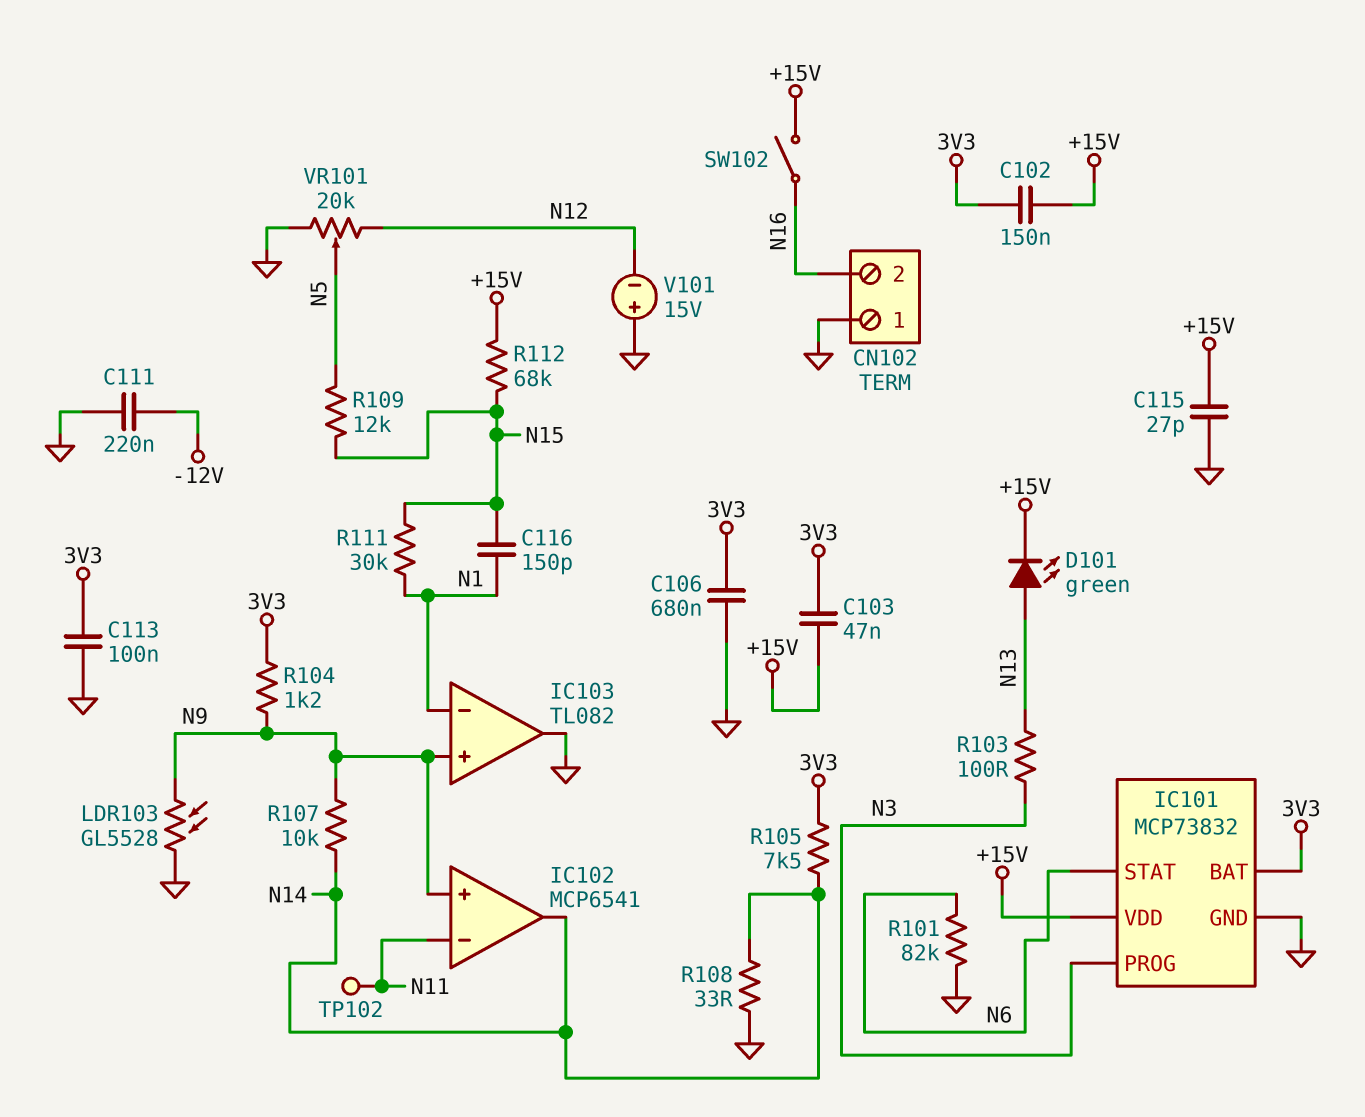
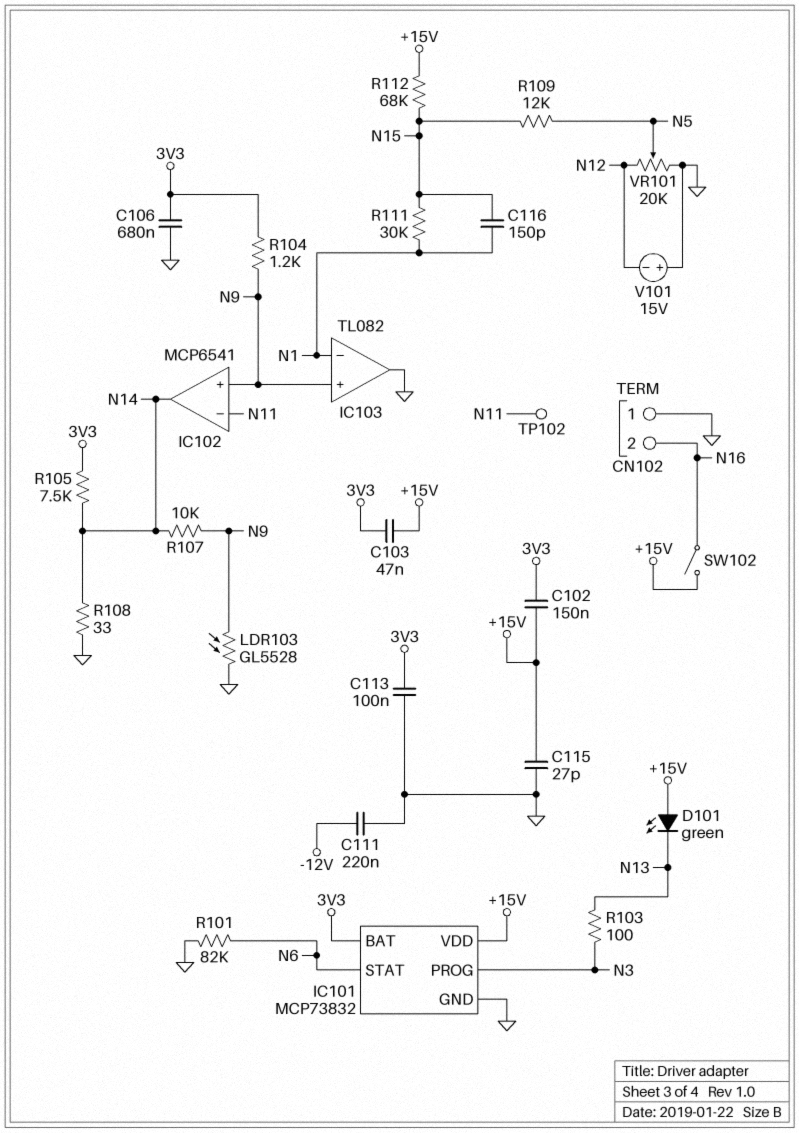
D101: LED green (A N13, K +15V) -> LED green (A +15V, K N13)

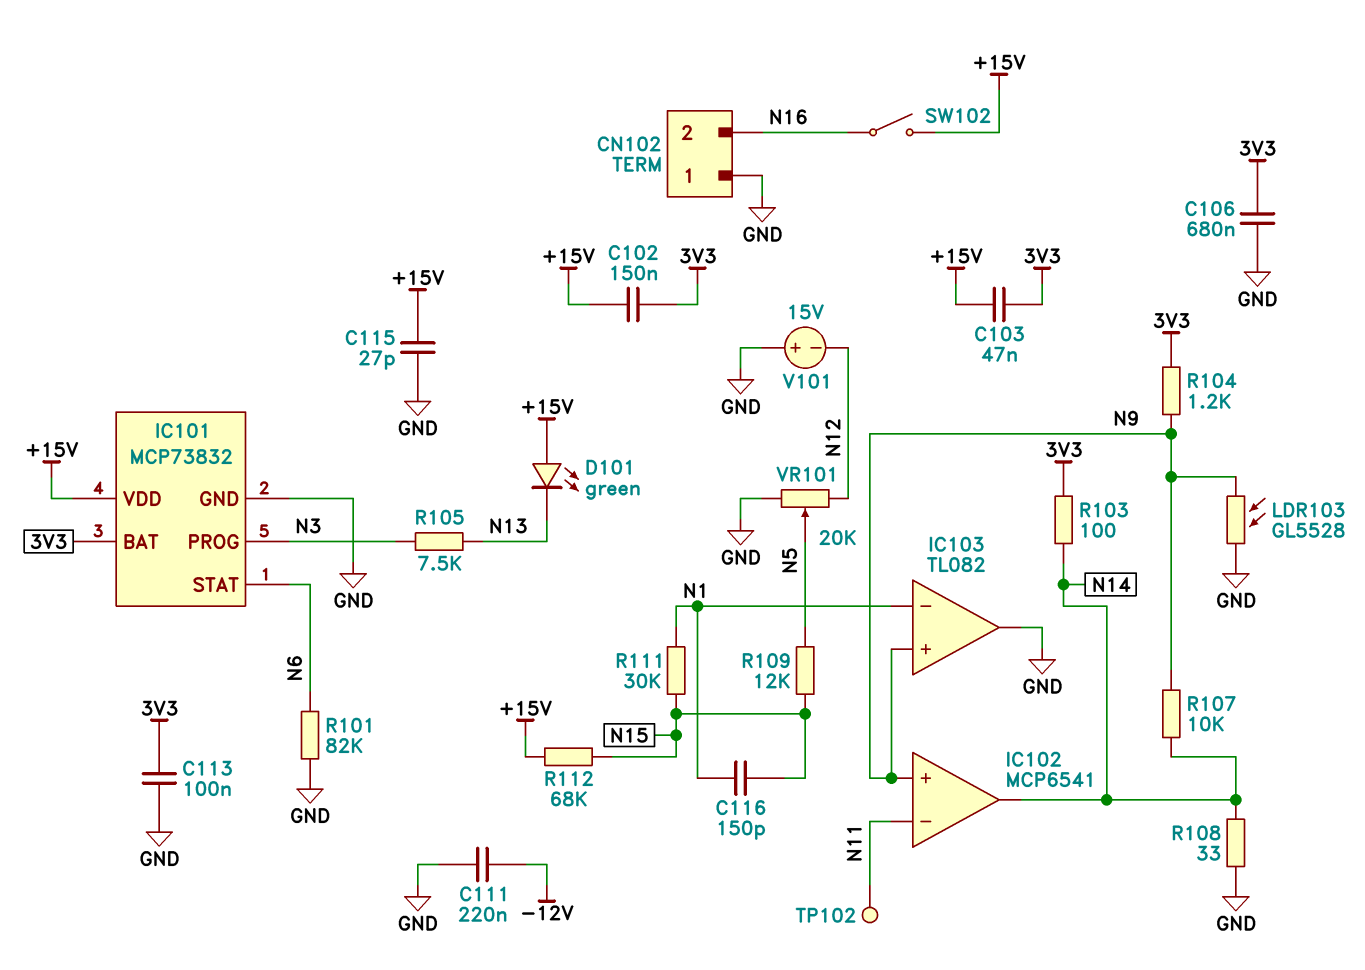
R103: 100 (N3, N13) -> 100 (3V3, N14)
R105: 7.5k (3V3, N14) -> 7.5k (N3, N13)

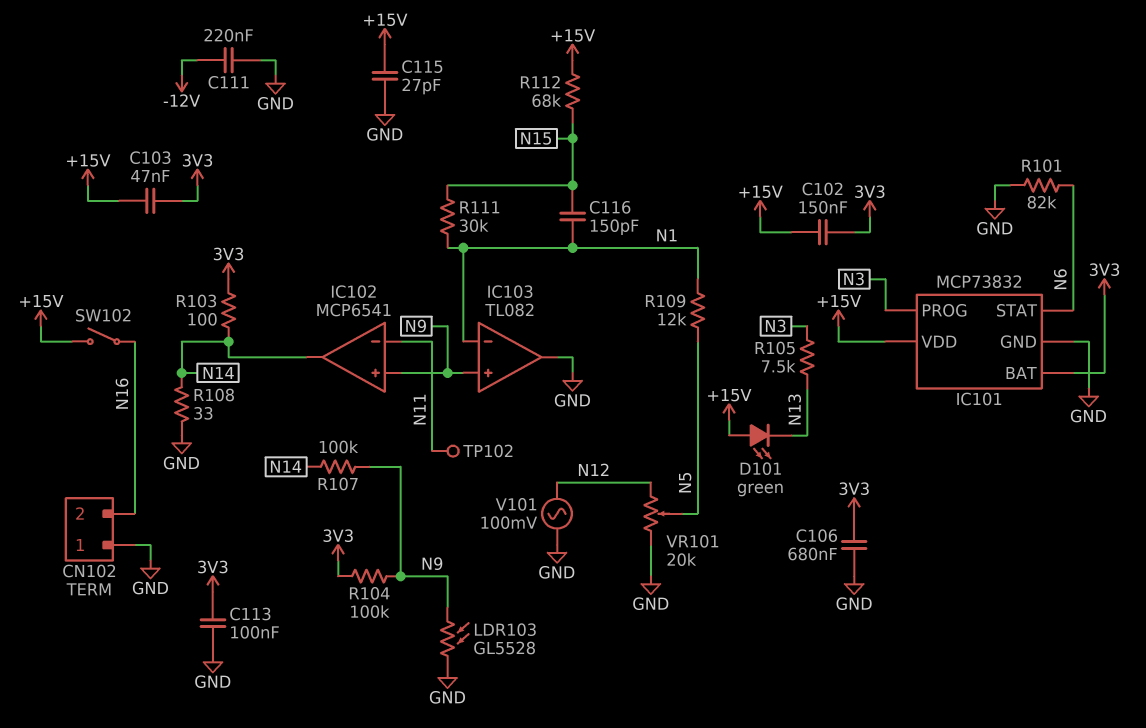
R104: 1.2k (3V3, N9) -> 100k (3V3, N9)
R107: 10k (N9, N14) -> 100k (N9, N14)
R109: 12k (N5, N15) -> 12k (N1, N5)
V101: 15V (plus GND, minus N12) -> AC 100mV (GND, N12)

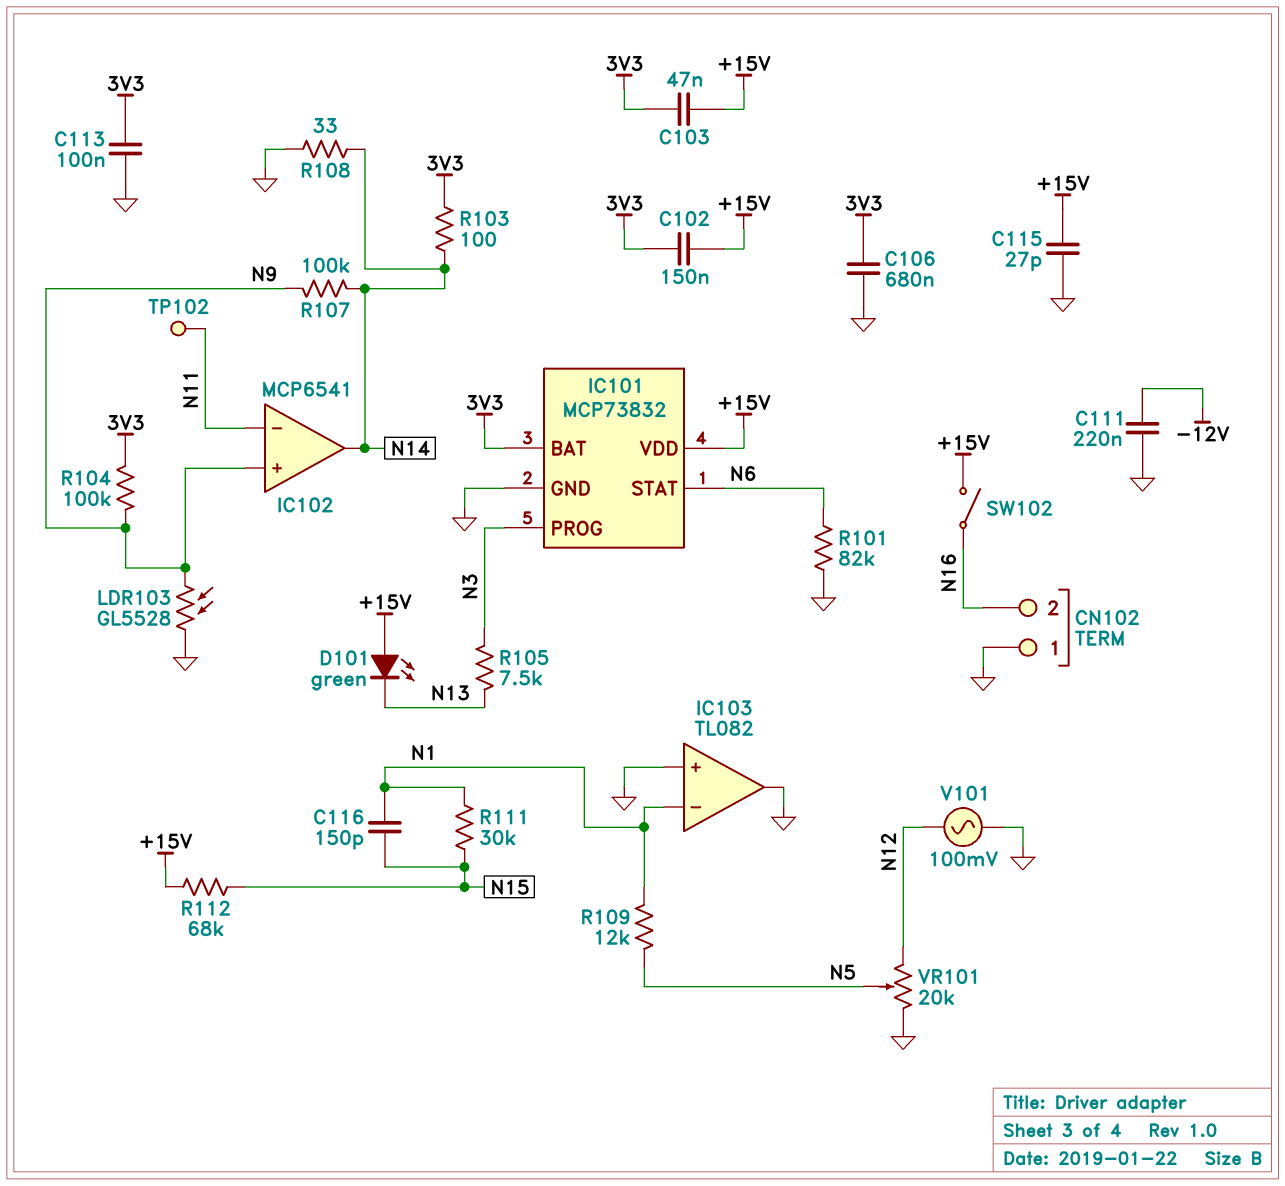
IC103 pin in+: N9 -> GND

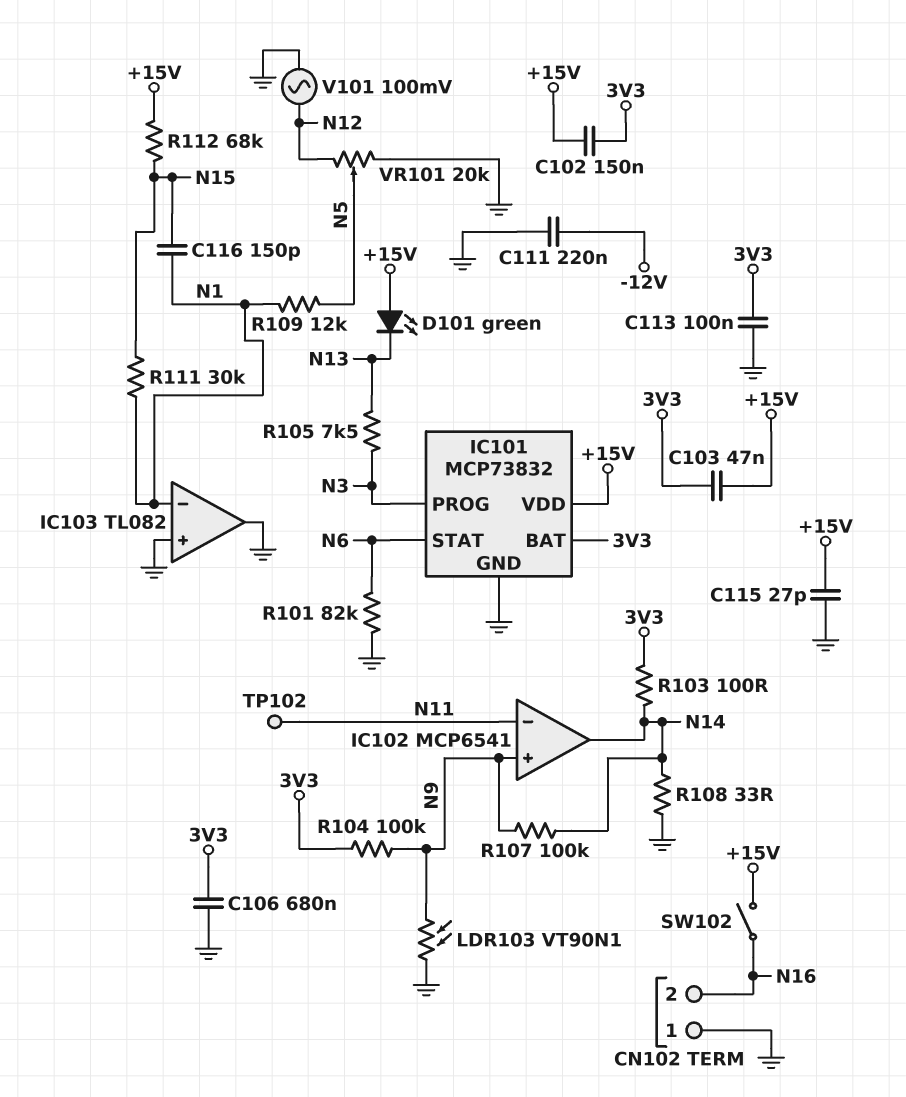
LDR103: GL5528 (GND, N9) -> VT90N1 (GND, N9)

